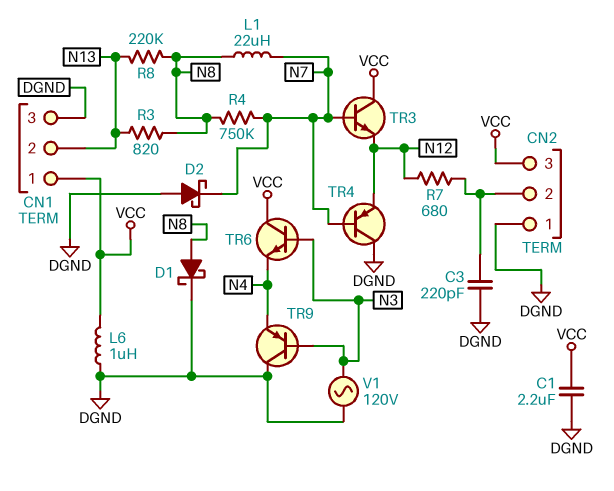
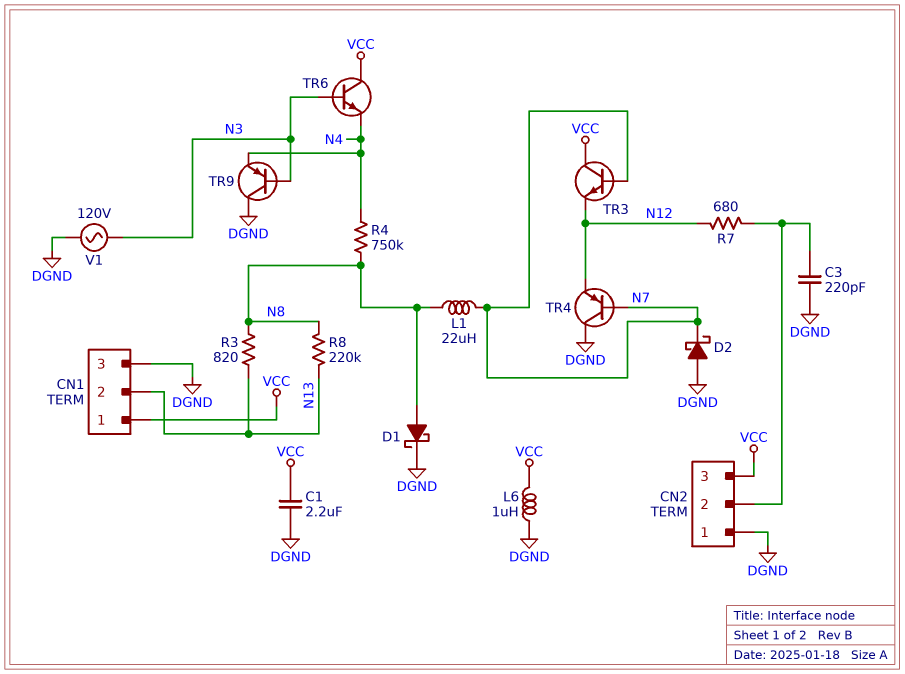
R4: 750k (N7, N8) -> 750k (N4, N8)

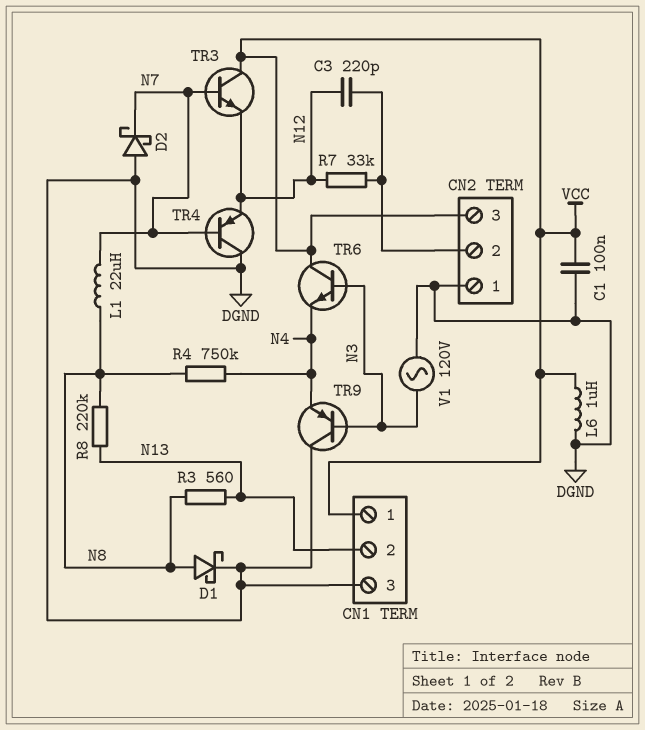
C1: 2.2uF (DGND, VCC) -> 100nF (DGND, VCC)
C3: 220pF (CN2/2, DGND) -> 220pF (CN2/2, N12)
R3: 820 (N8, N13) -> 560 (N8, N13)
R7: 680 (CN2/2, N12) -> 33k (CN2/2, N12)

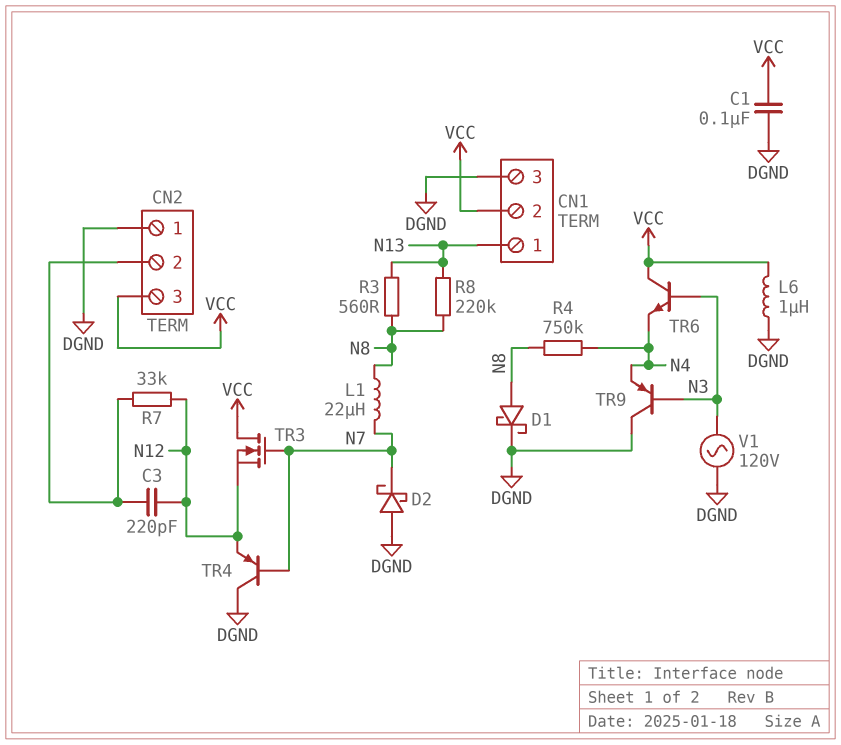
CN1 pin 1: VCC -> N13
CN1 pin 2: N13 -> VCC
TR3: NPN (B N7, C VCC, E N12) -> NMOS (G N7, D VCC, S N12)

